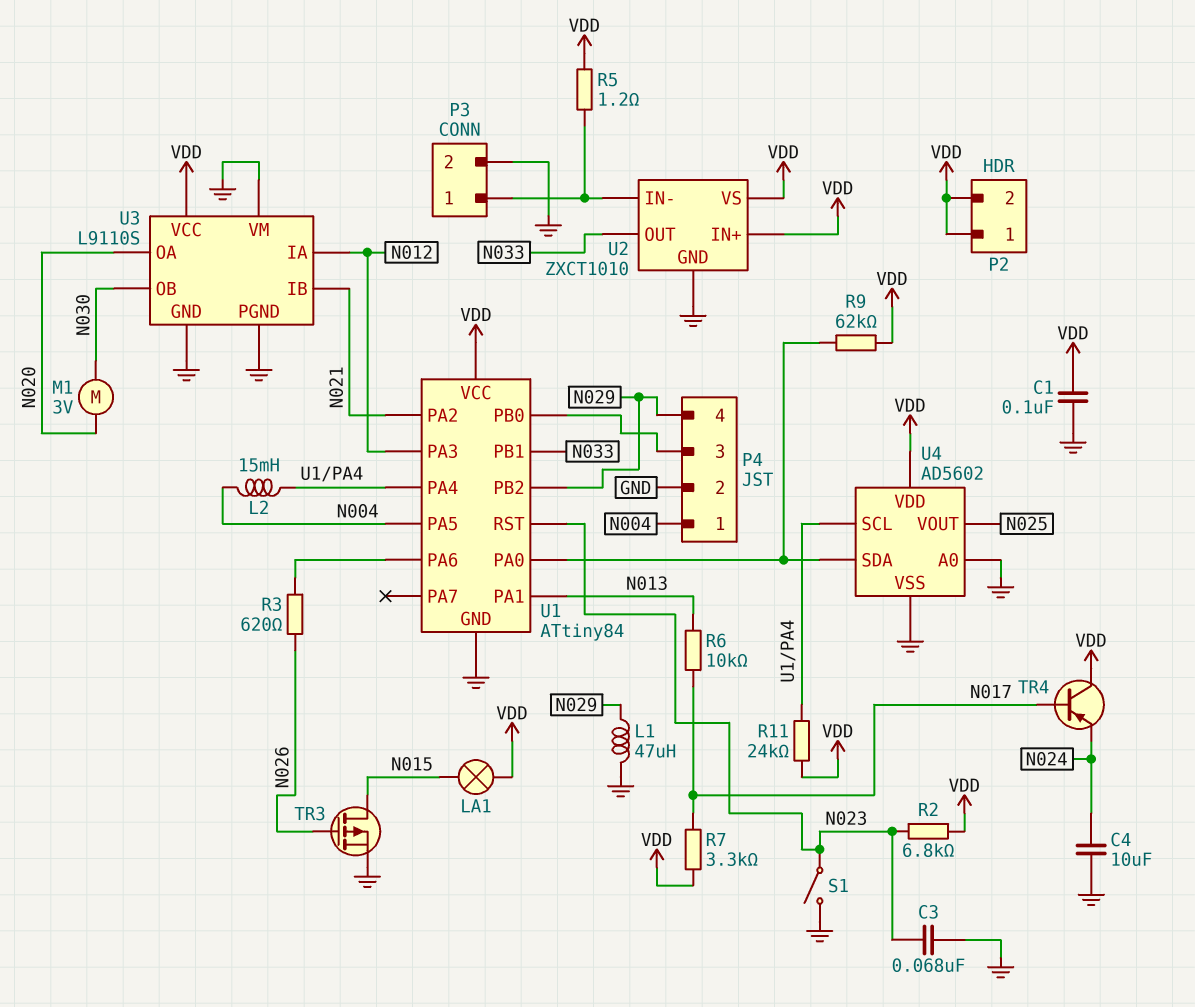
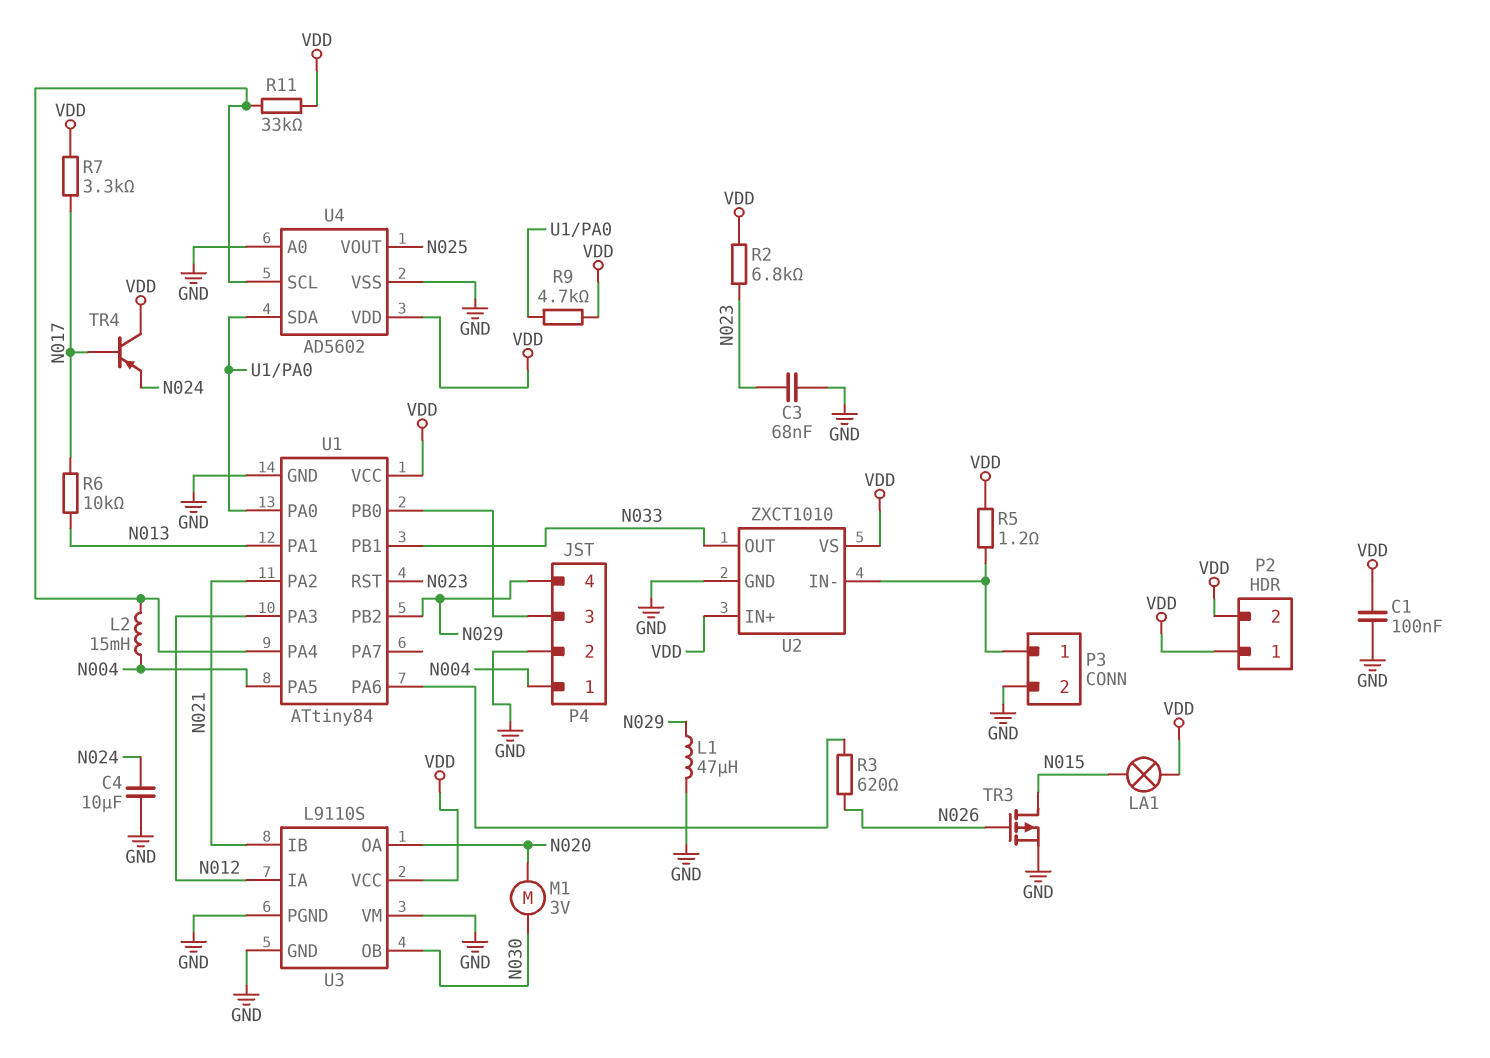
R9: 62k (U1/PA0, VDD) -> 4.7k (U1/PA0, VDD)
R11: 24k (U1/PA4, VDD) -> 33k (U1/PA4, VDD)
S1: switch (GND, N023) -> none

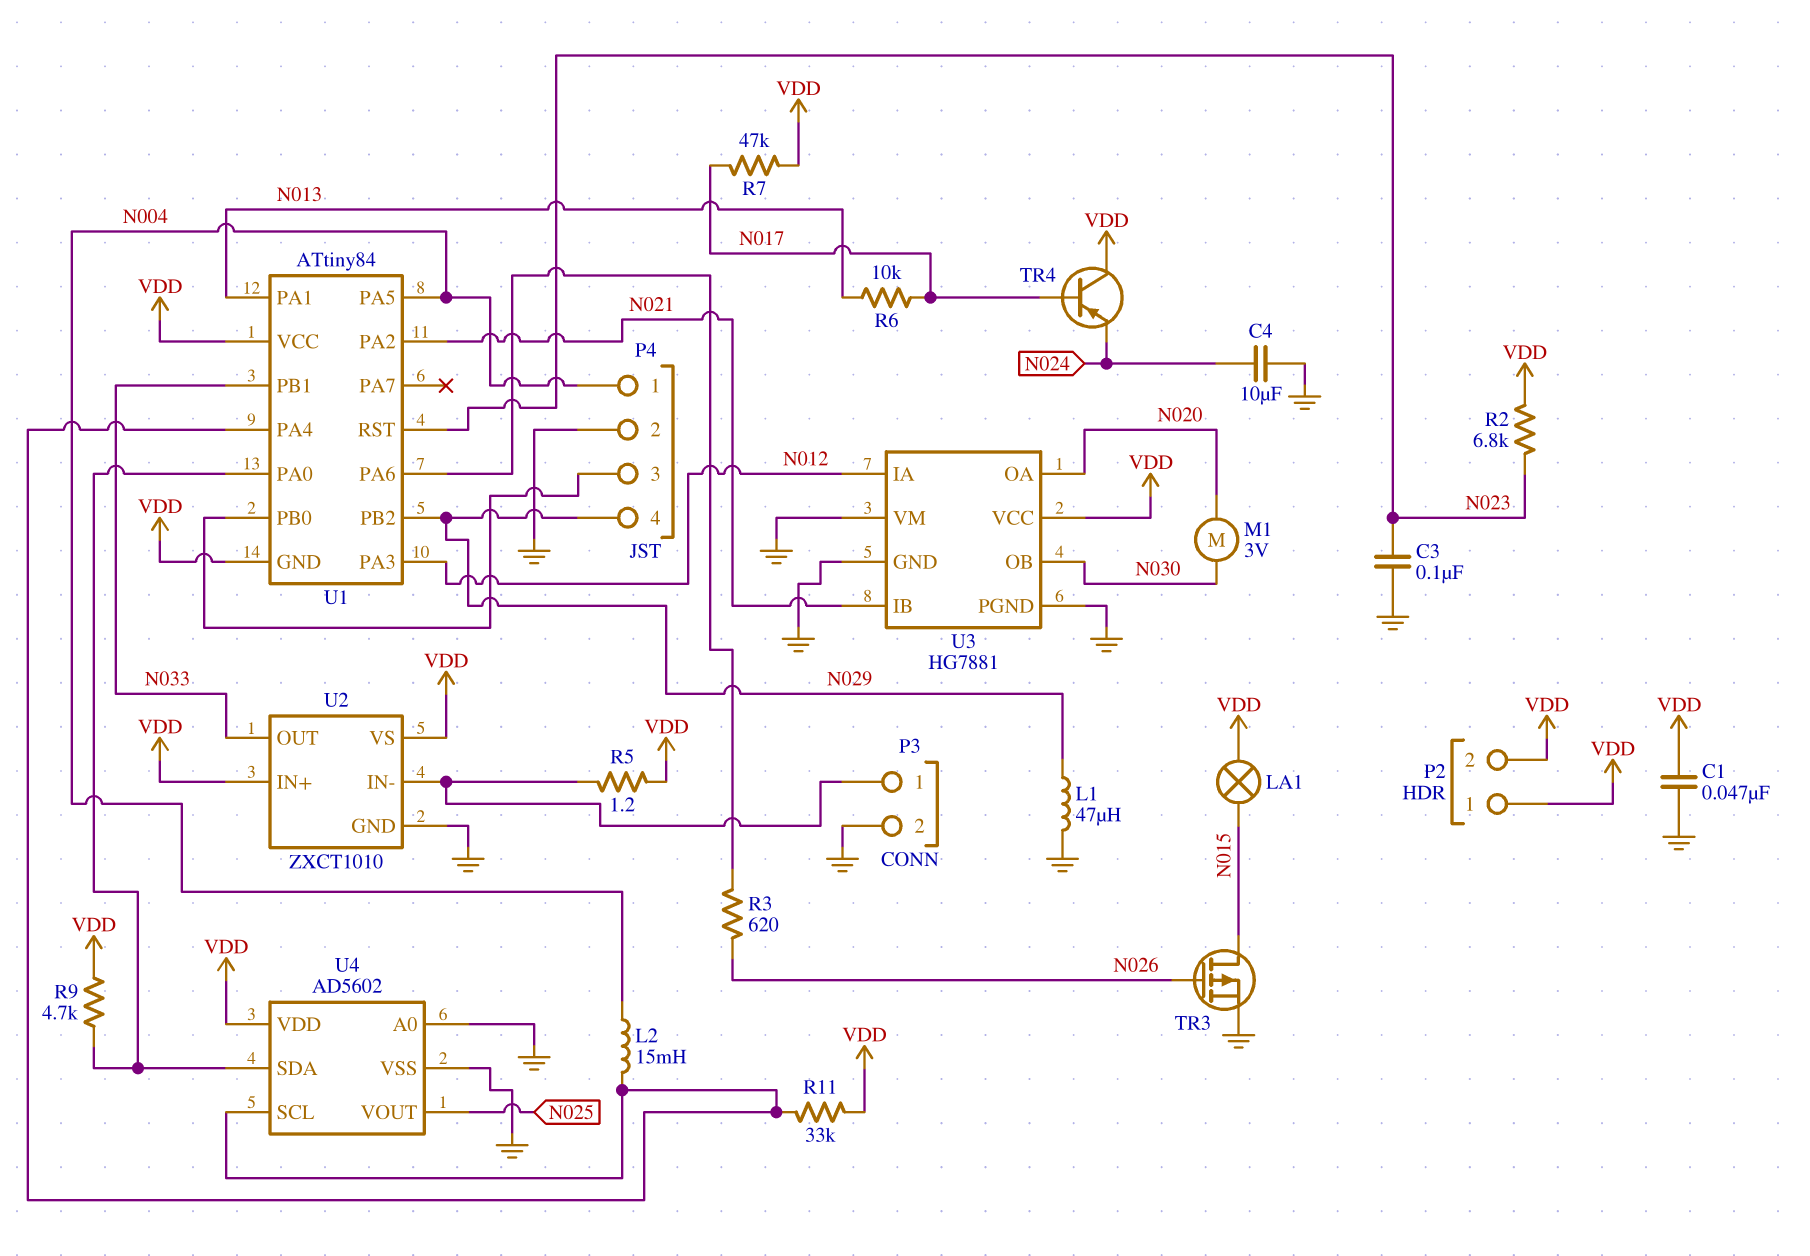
C1: 100nF (GND, VDD) -> 47nF (GND, VDD)
C3: 68nF (GND, N023) -> 100nF (GND, N023)
R7: 3.3k (N017, VDD) -> 47k (N017, VDD)
U1 pin GND: GND -> VDD
U3: L9110S -> HG7881

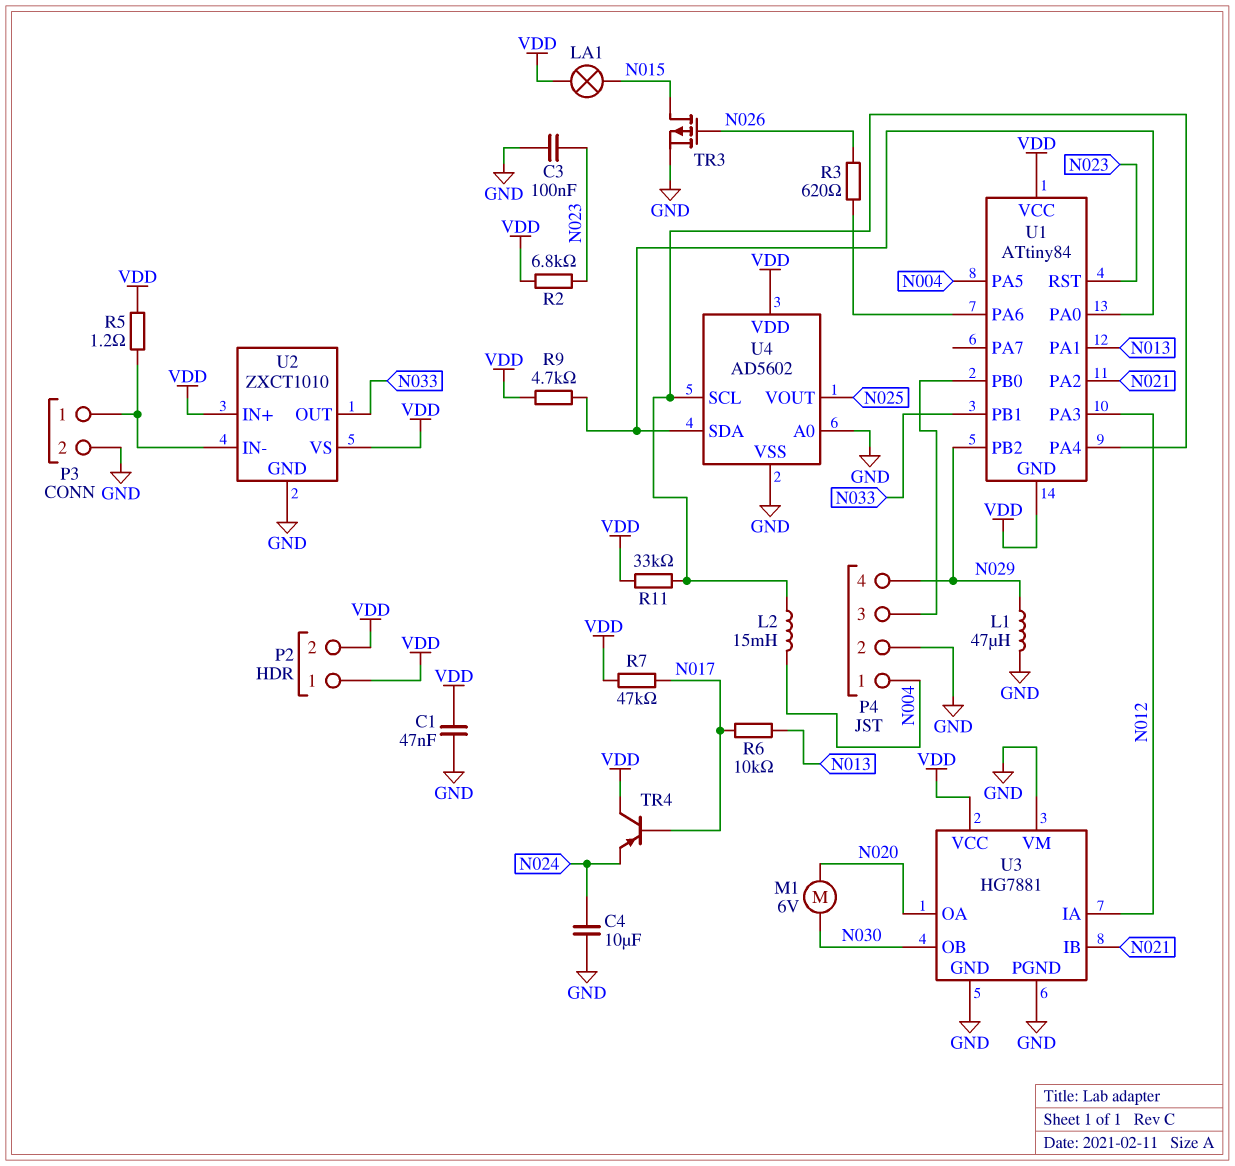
M1: motor 3V (N020, N030) -> motor 6V (N020, N030)

